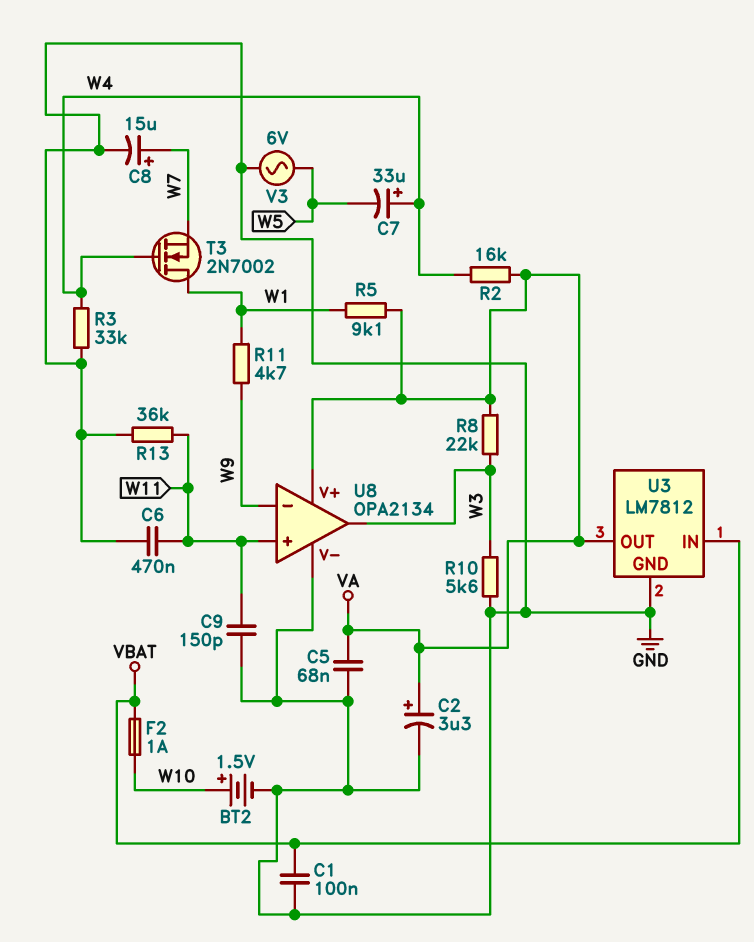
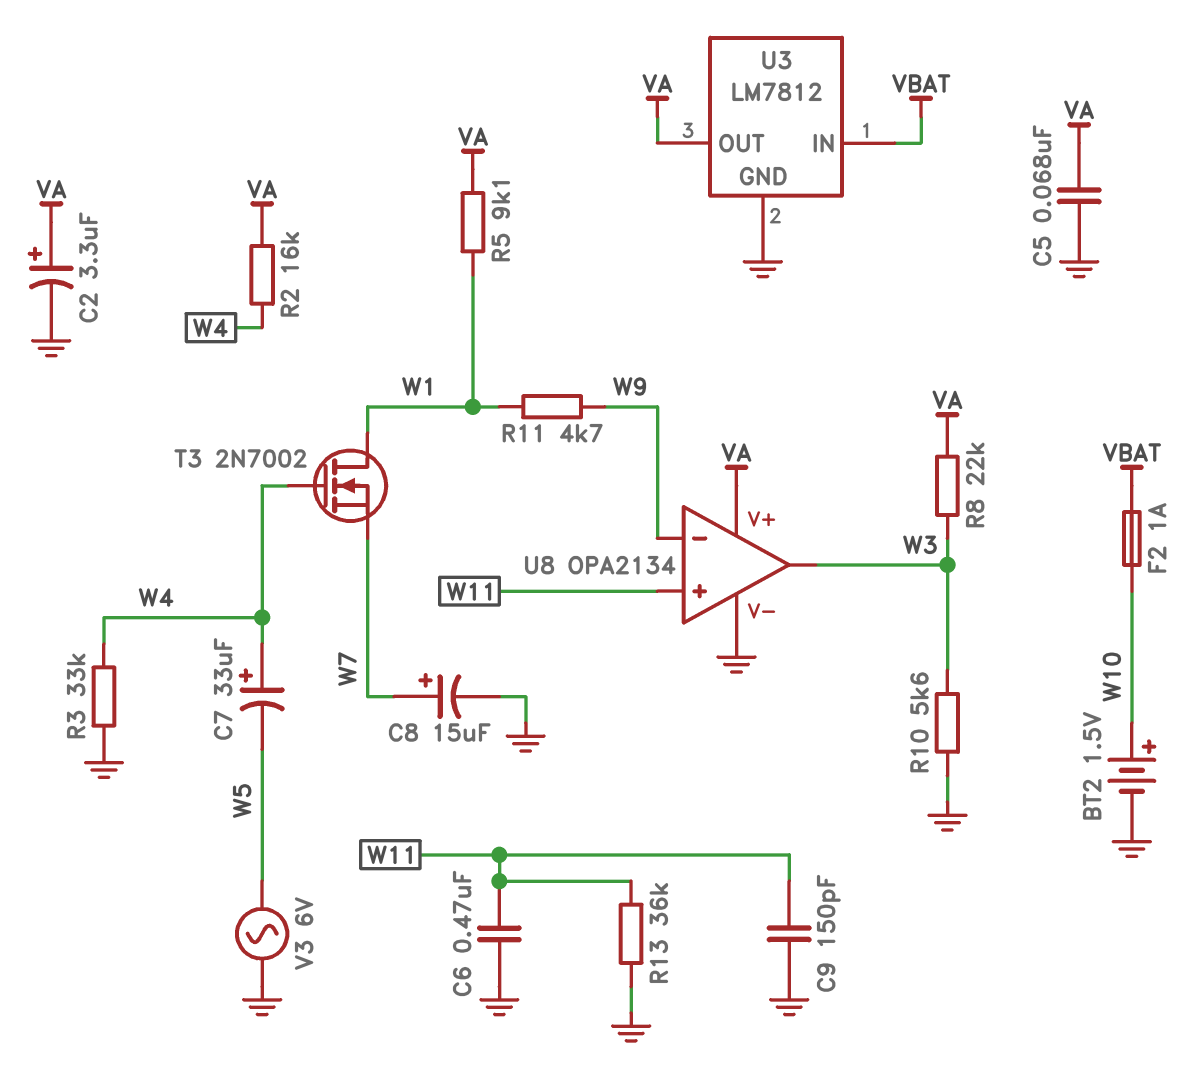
C1: 100nF (GND, VBAT) -> none

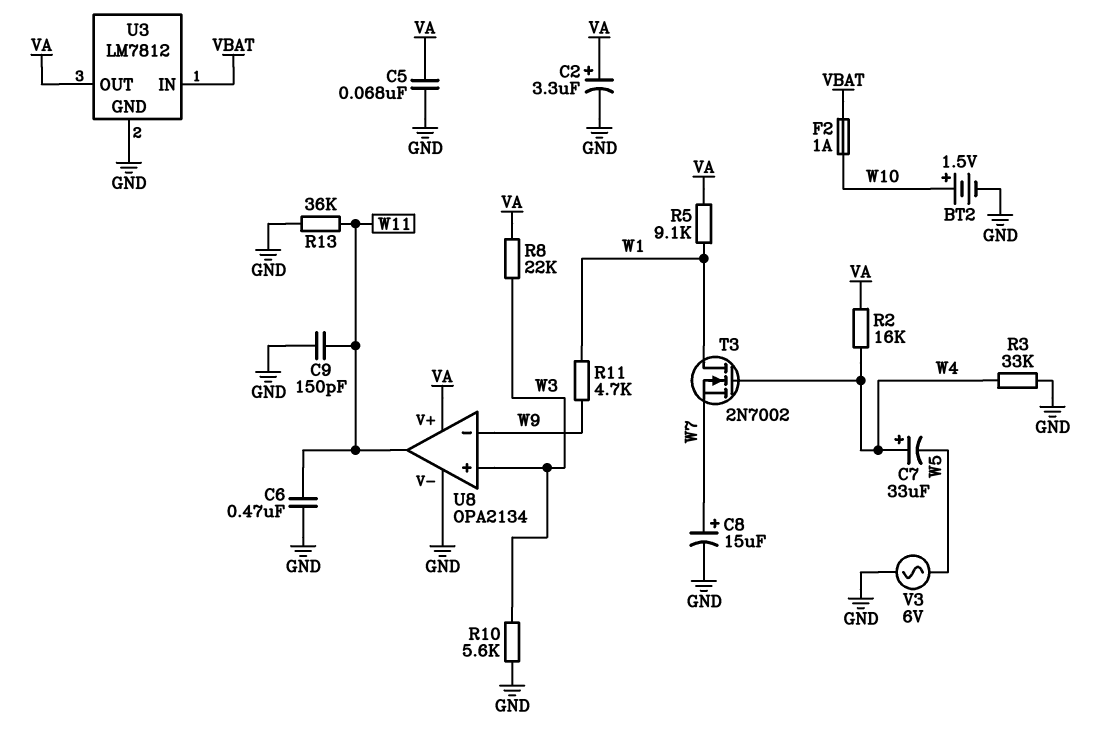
U8 pin in+: W11 -> W3
U8 pin out: W3 -> W11

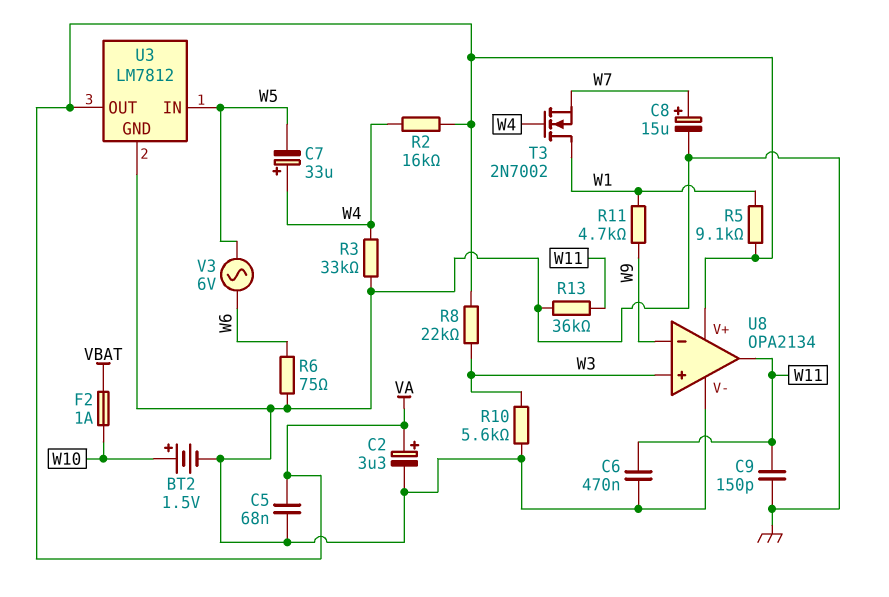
R6: none -> 75 (GND, W6)
U3 pin IN: VBAT -> W5
V3: AC 6V (GND, W5) -> AC 6V (W5, W6)

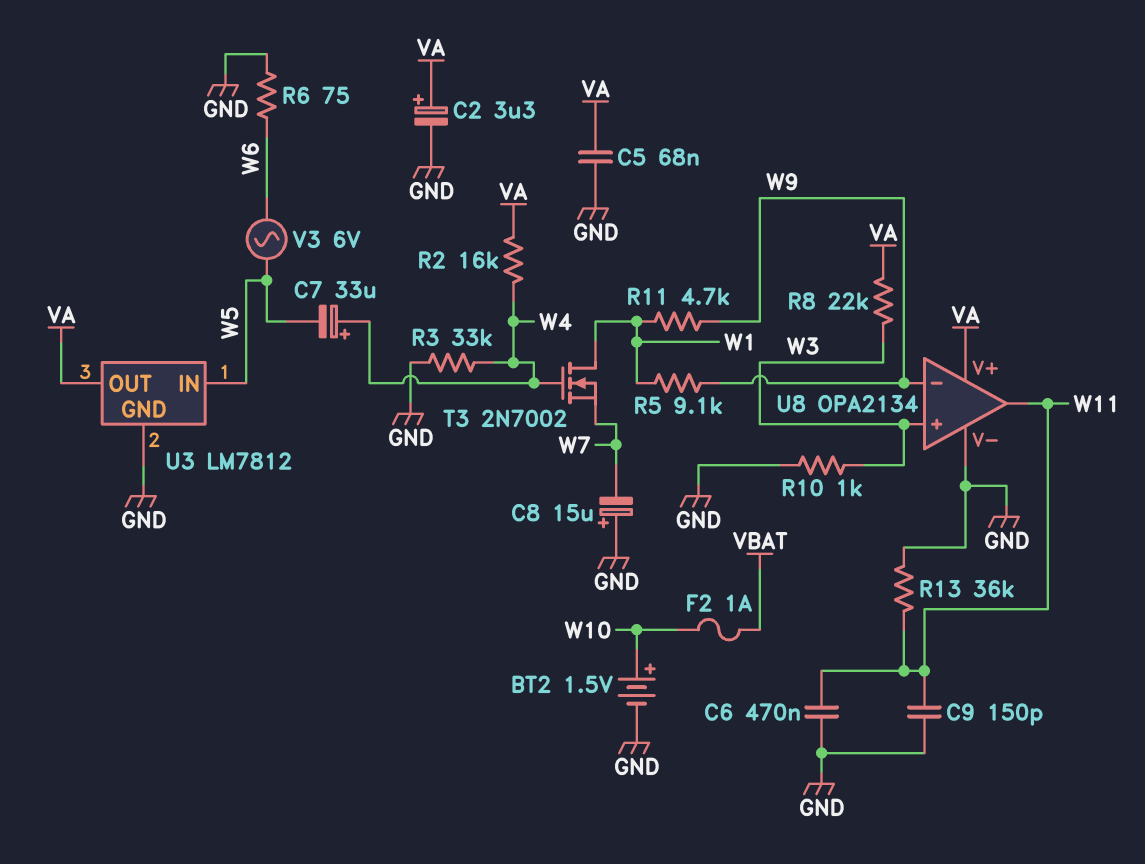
C8: 15uF (plus W7, minus GND) -> 15uF (plus GND, minus W7)
R5: 9.1k (VA, W1) -> 9.1k (W1, W9)
R10: 5.6k (GND, W3) -> 1k (GND, W3)

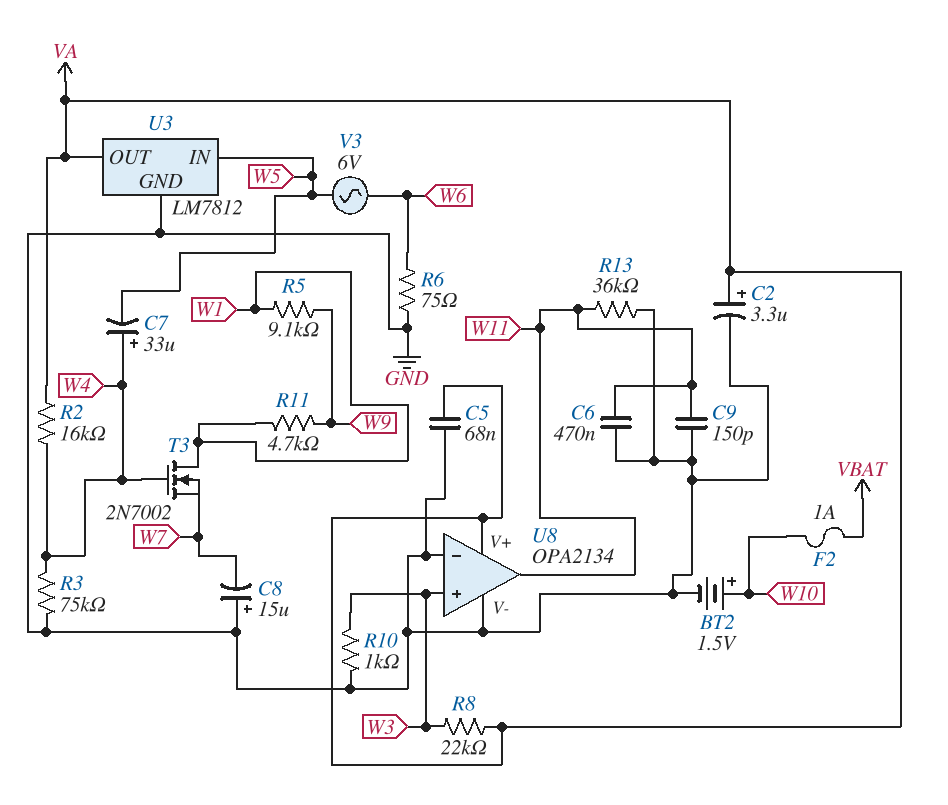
R3: 33k (GND, W4) -> 75k (GND, W4)
U8 pin in-: W9 -> GND

